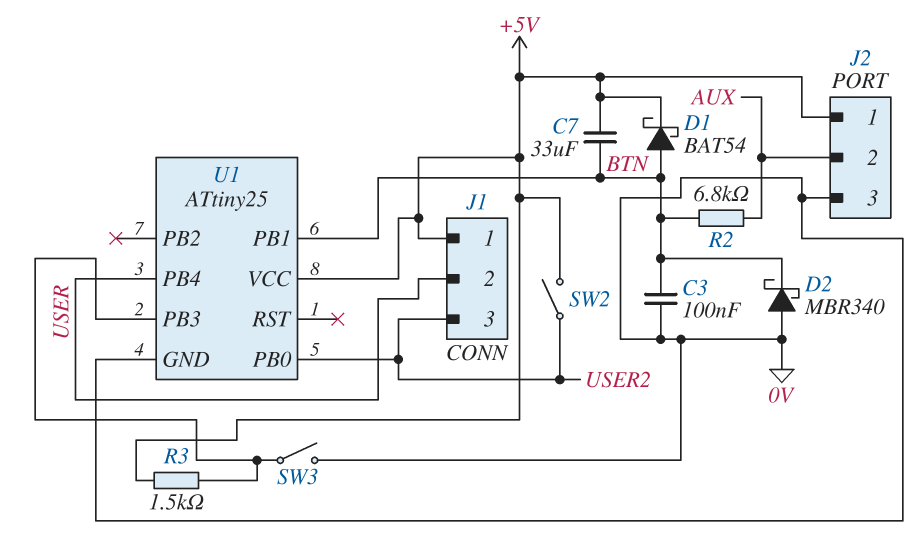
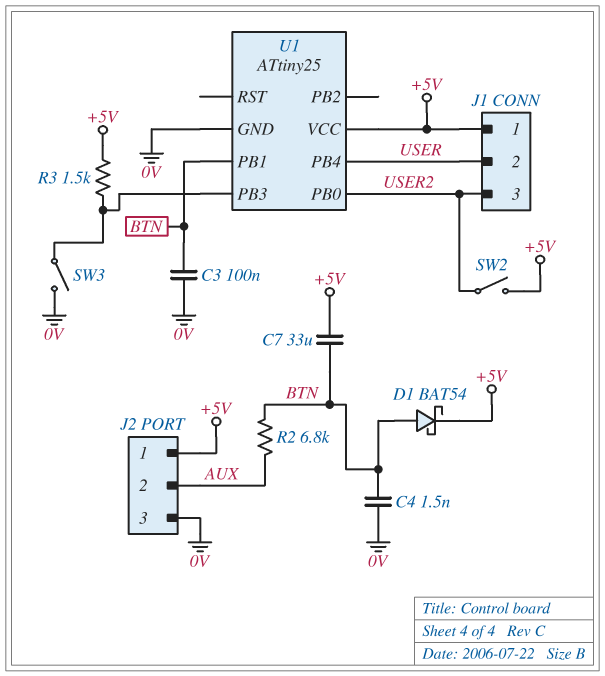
C4: none -> 1.5nF (0V, BTN)
D2: schottky MBR340 (A 0V, K BTN) -> none

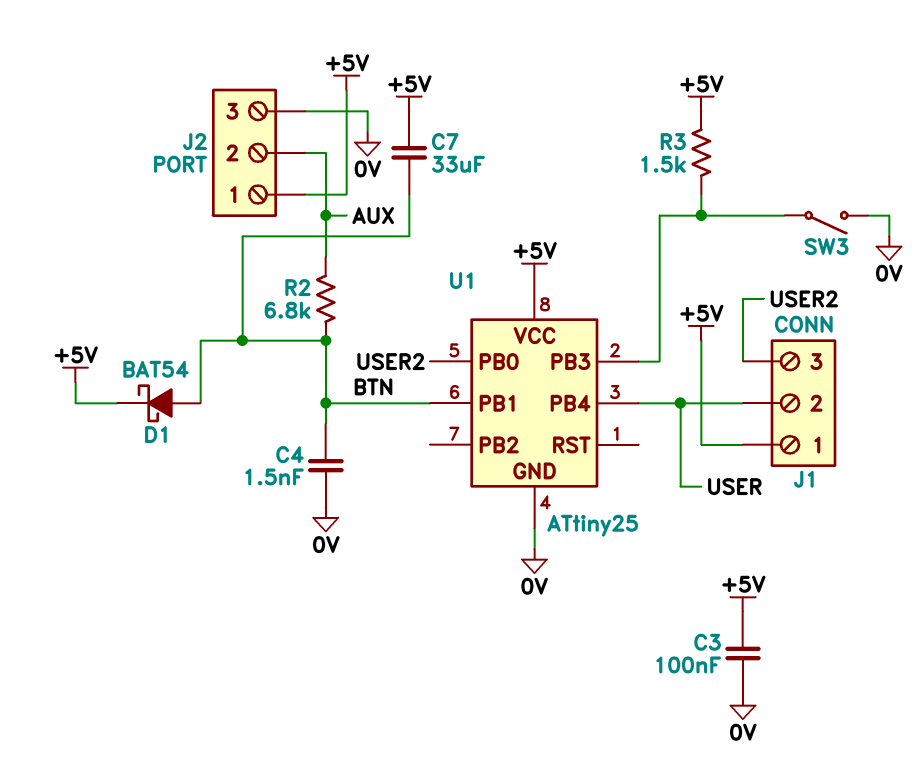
C3: 100nF (0V, BTN) -> 100nF (+5V, 0V)
SW2: switch (+5V, USER2) -> none

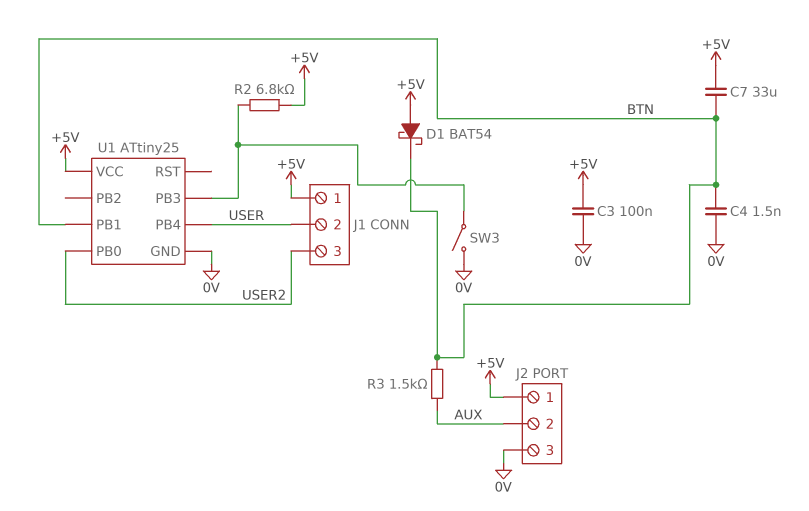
D1: schottky BAT54 (A BTN, K +5V) -> schottky BAT54 (A +5V, K BTN)
R2: 6.8k (AUX, BTN) -> 6.8k (+5V, U1/PB3)
R3: 1.5k (+5V, U1/PB3) -> 1.5k (AUX, BTN)

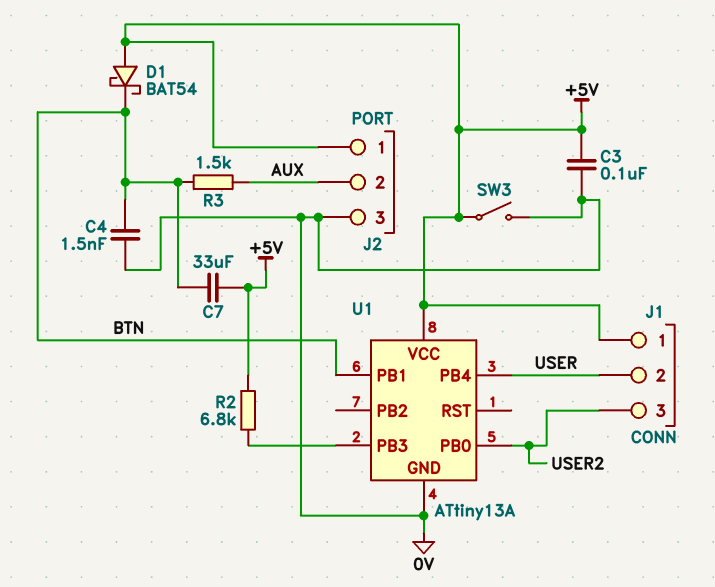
SW3: switch (0V, U1/PB3) -> switch (+5V, 0V)
U1: ATtiny25 -> ATtiny13A

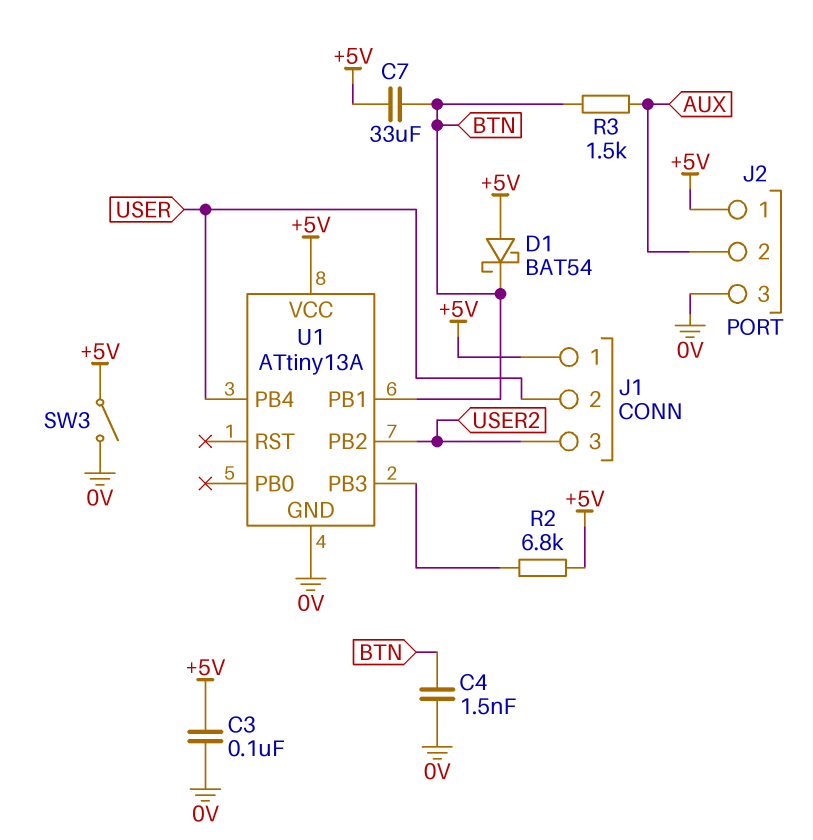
U1 pin PB0: USER2 -> none
U1 pin PB2: none -> USER2

